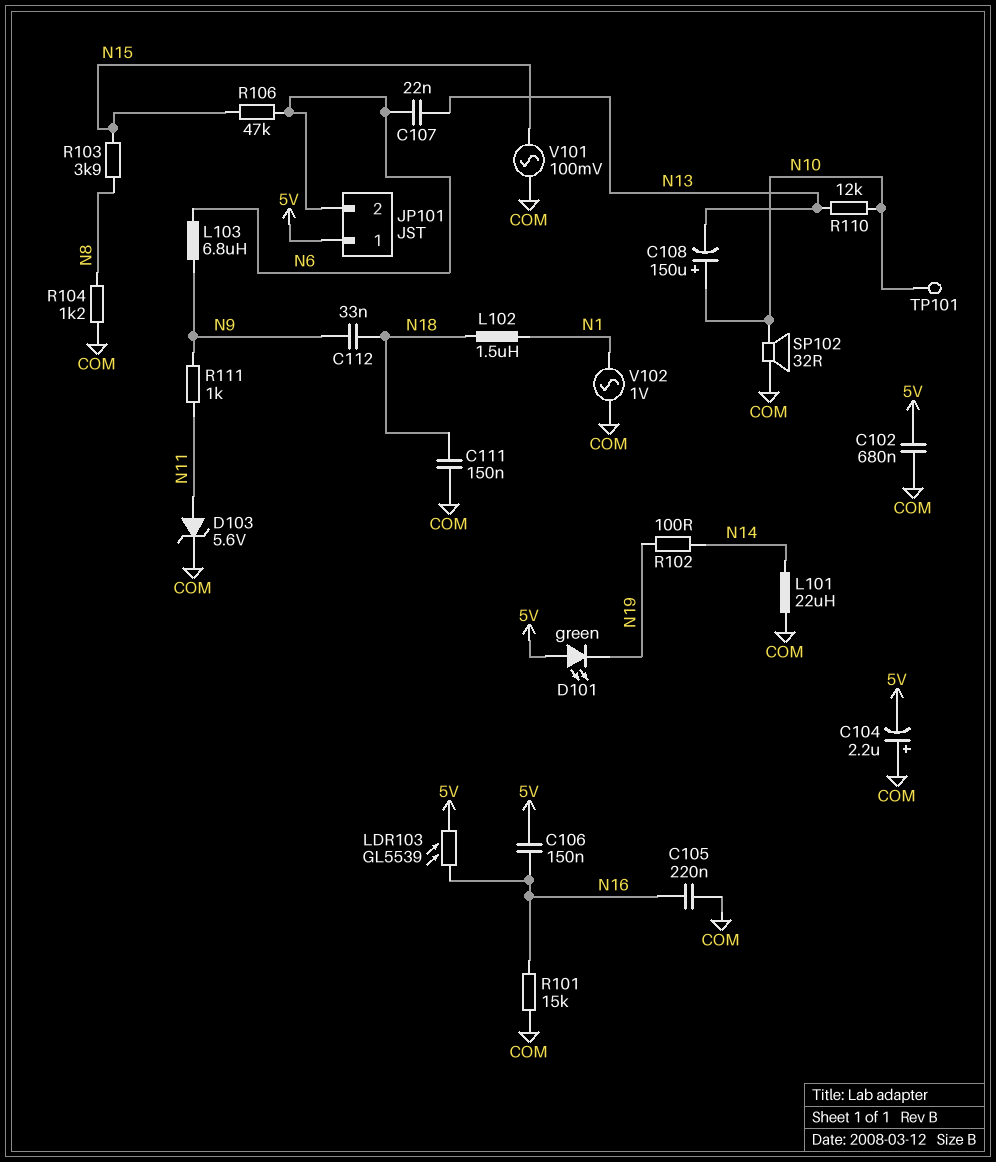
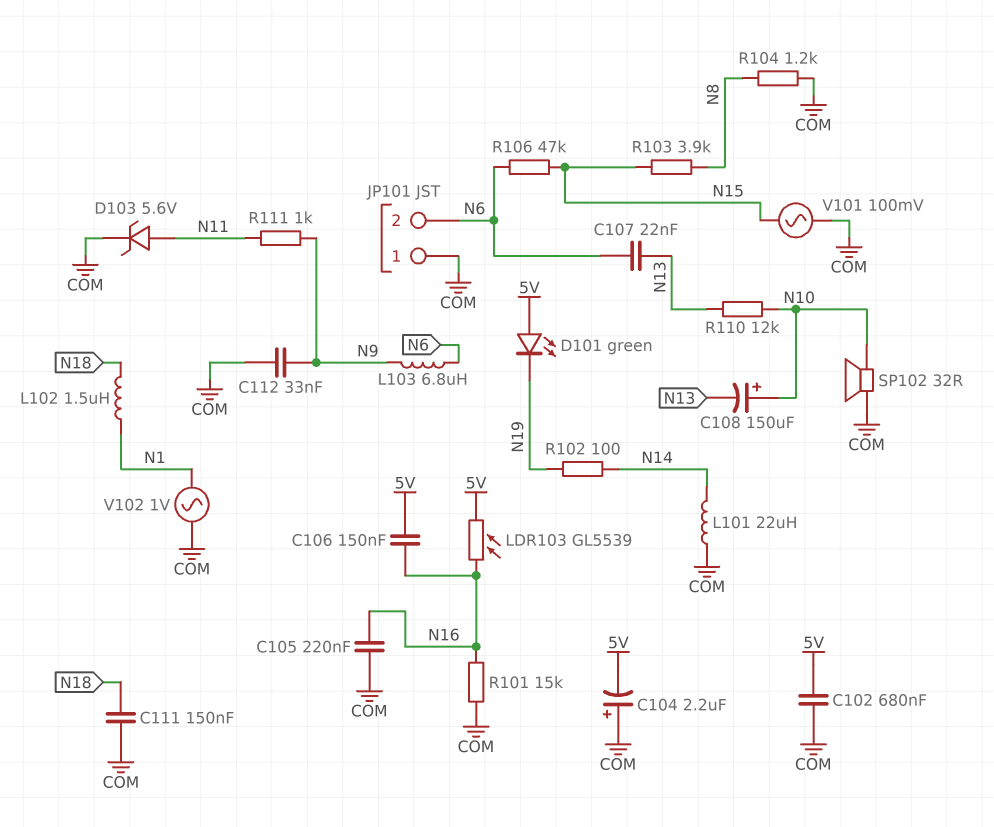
C112: 33nF (N9, N18) -> 33nF (COM, N9)
JP101 pin 1: 5V -> COM
TP101: test point (N10) -> none

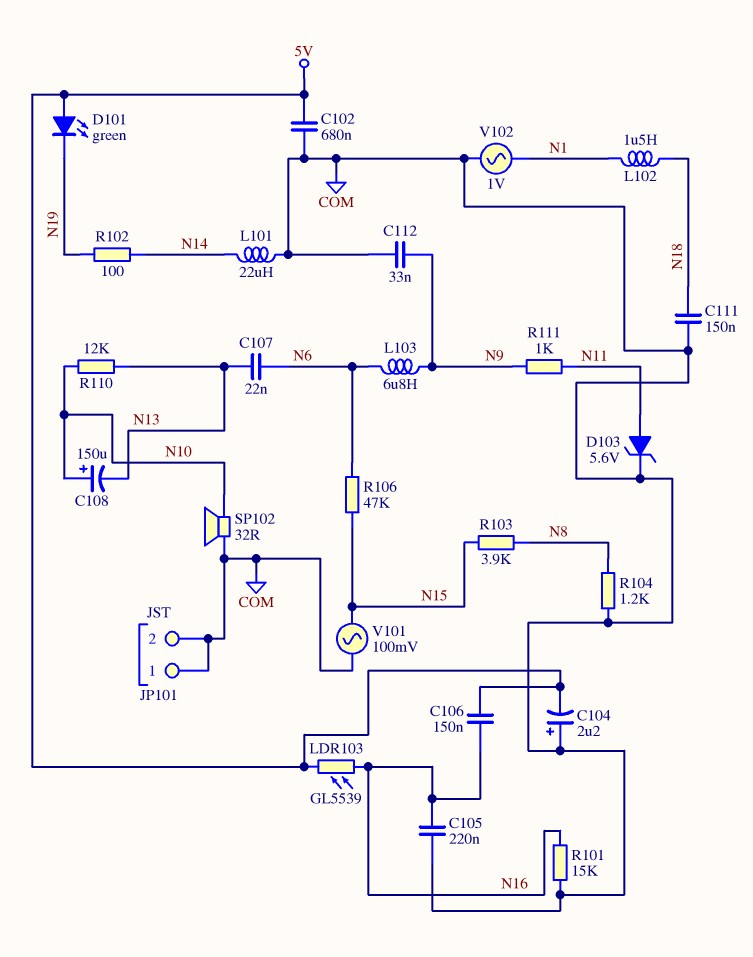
JP101 pin 2: N6 -> COM

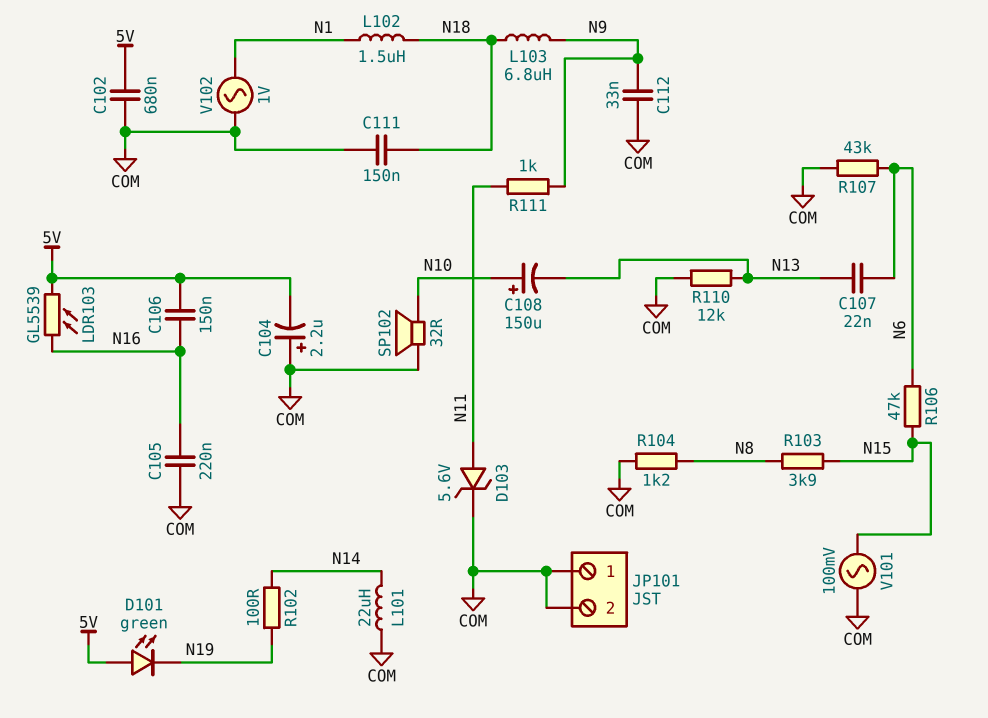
L103: 6.8uH (N6, N9) -> 6.8uH (N9, N18)
R101: 15k (COM, N16) -> none
R107: none -> 43k (COM, N6)
R110: 12k (N10, N13) -> 12k (COM, N13)

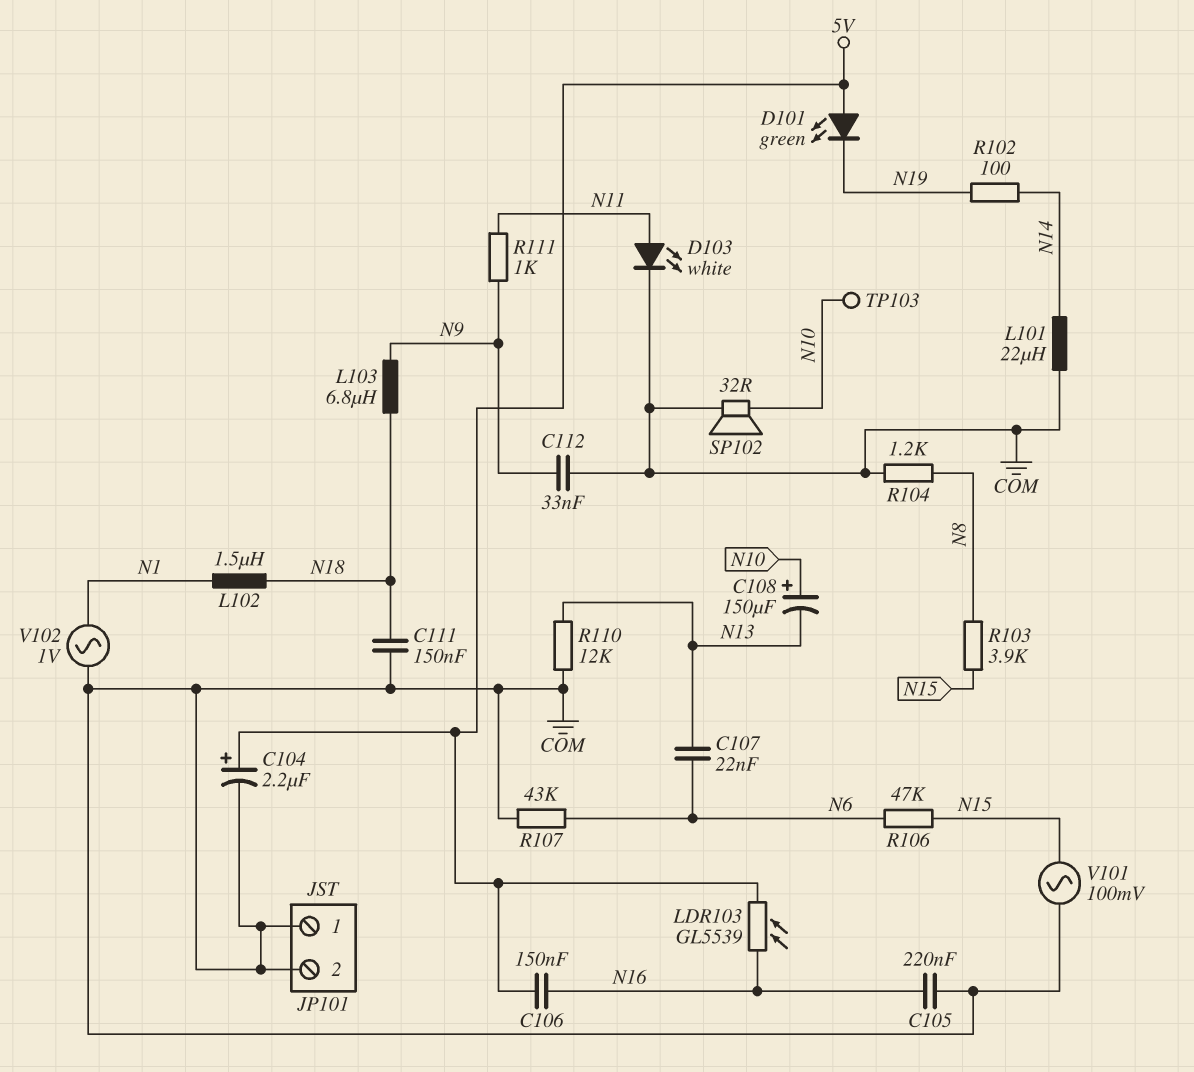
C102: 680nF (5V, COM) -> none
C104: 2.2uF (plus COM, minus 5V) -> 2.2uF (plus 5V, minus COM)
D103: zener 5.6V (A N11, K COM) -> LED white (A N11, K COM)
TP103: none -> test point (N10)

